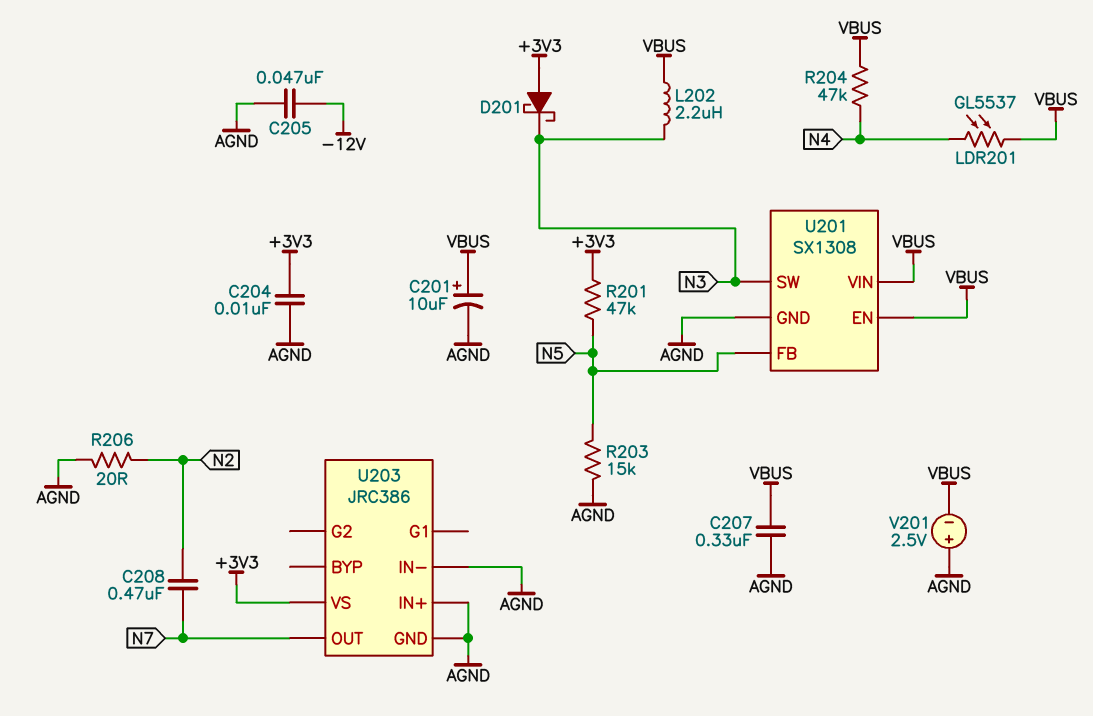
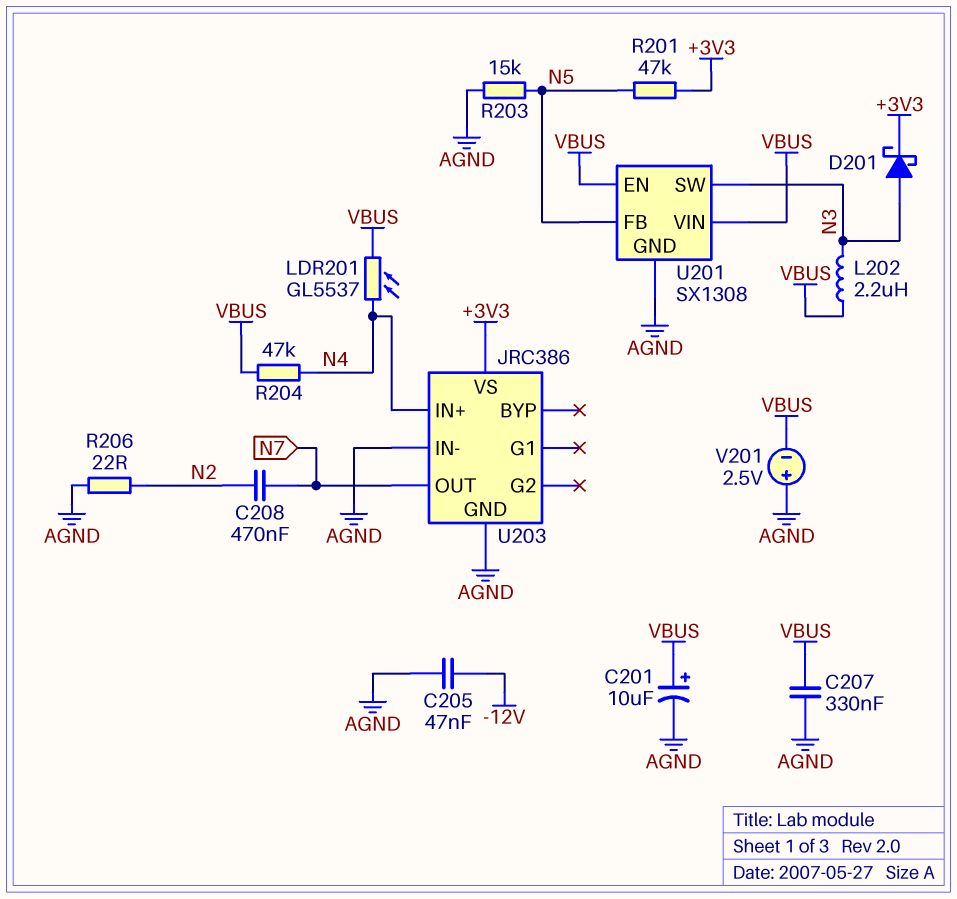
C204: 10nF (+3V3, AGND) -> none
D201: schottky (A +3V3, K N3) -> schottky (A N3, K +3V3)
R206: 20 (AGND, N2) -> 22 (AGND, N2)
U203 pin IN+: AGND -> N4

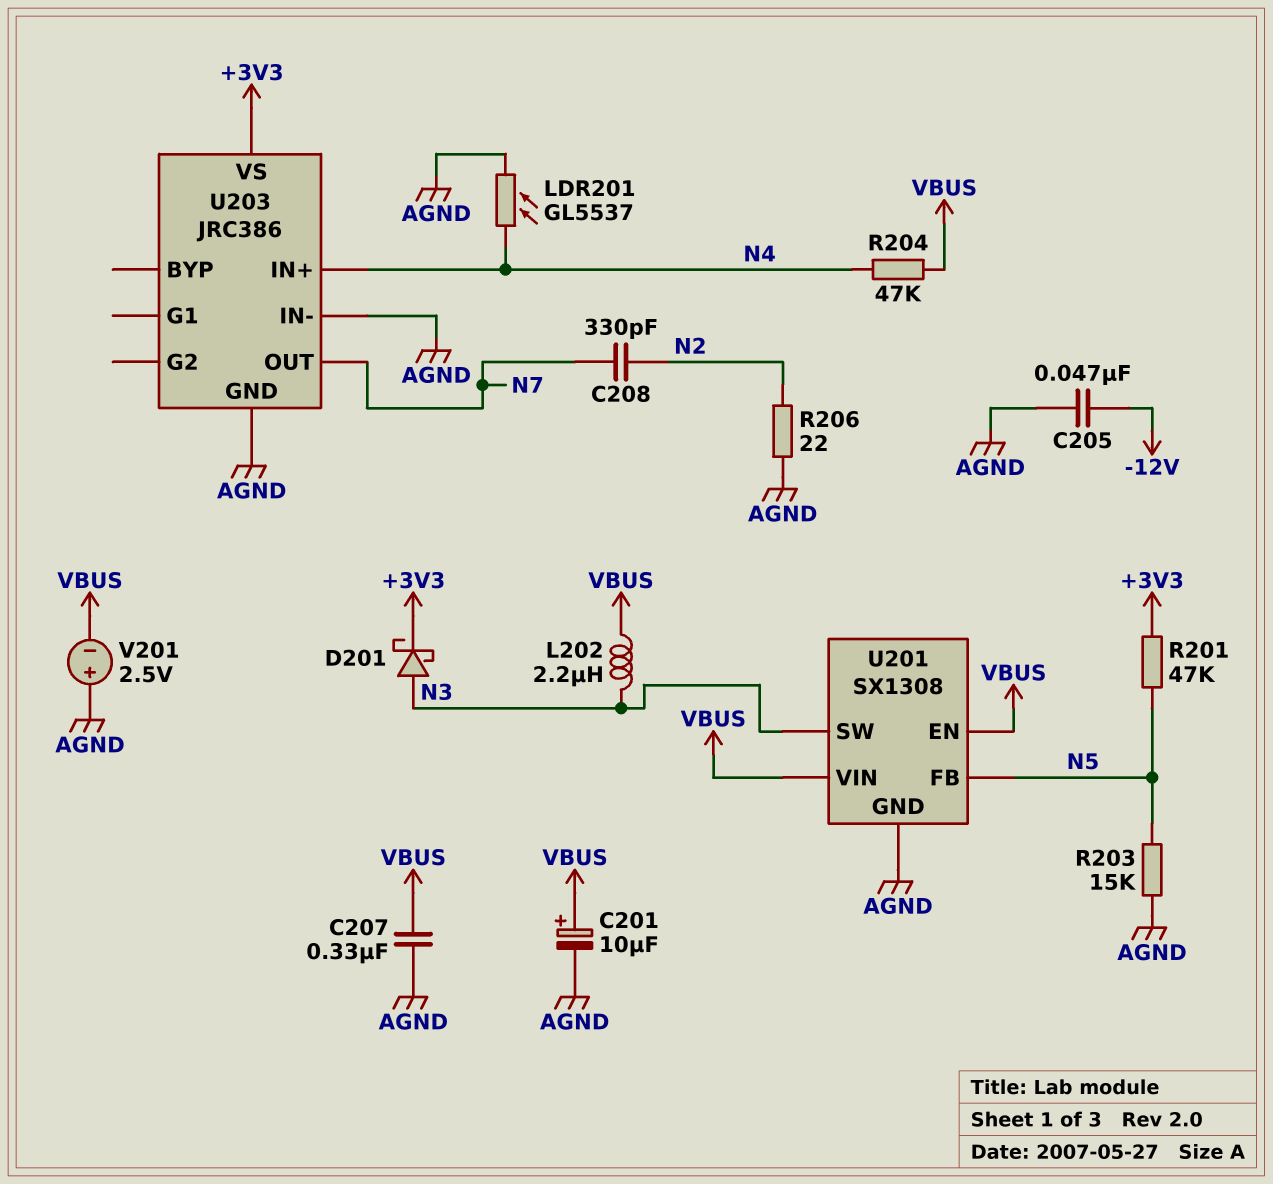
C208: 470nF (N2, N7) -> 330pF (N2, N7)
LDR201: GL5537 (N4, VBUS) -> GL5537 (AGND, N4)

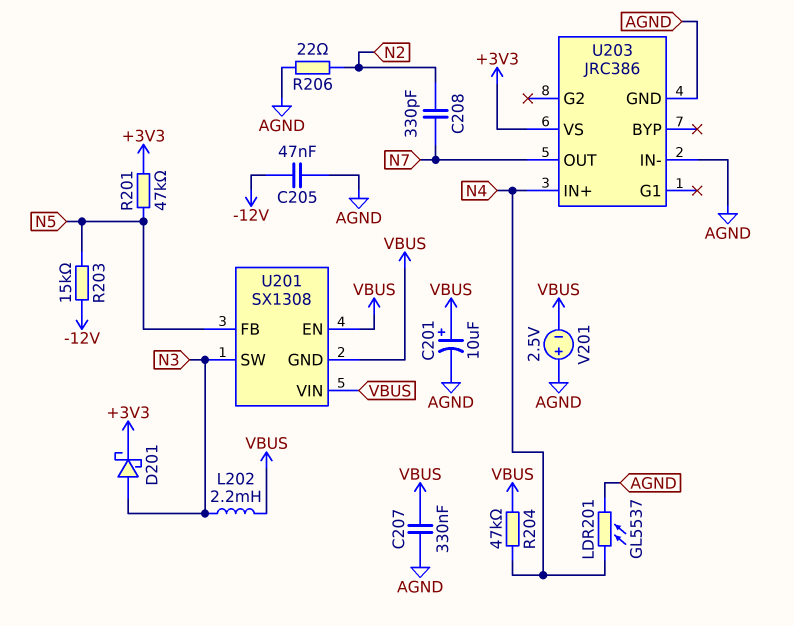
L202: 2.2uH (N3, VBUS) -> 2.2mH (N3, VBUS)
R203: 15k (AGND, N5) -> 15k (-12V, N5)
U201 pin GND: AGND -> VBUS

